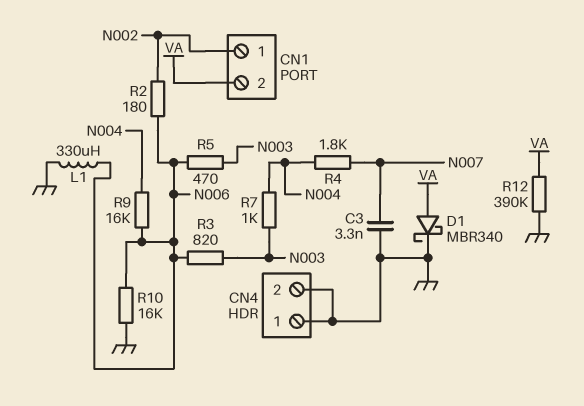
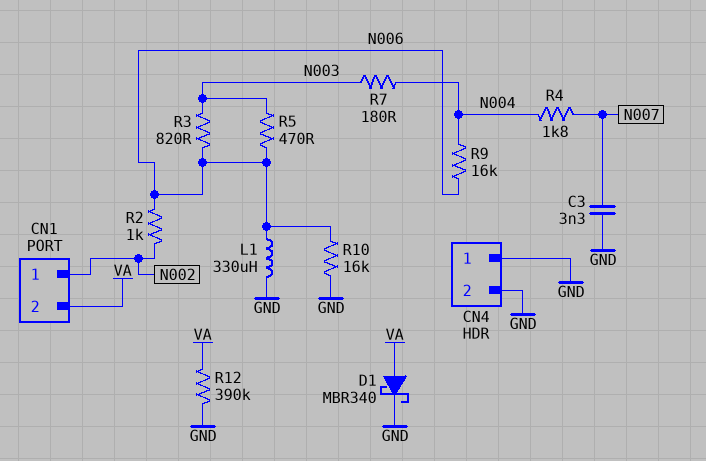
R2: 180 (N002, N006) -> 1k (N002, N006)
R7: 1k (N003, N004) -> 180 (N003, N004)

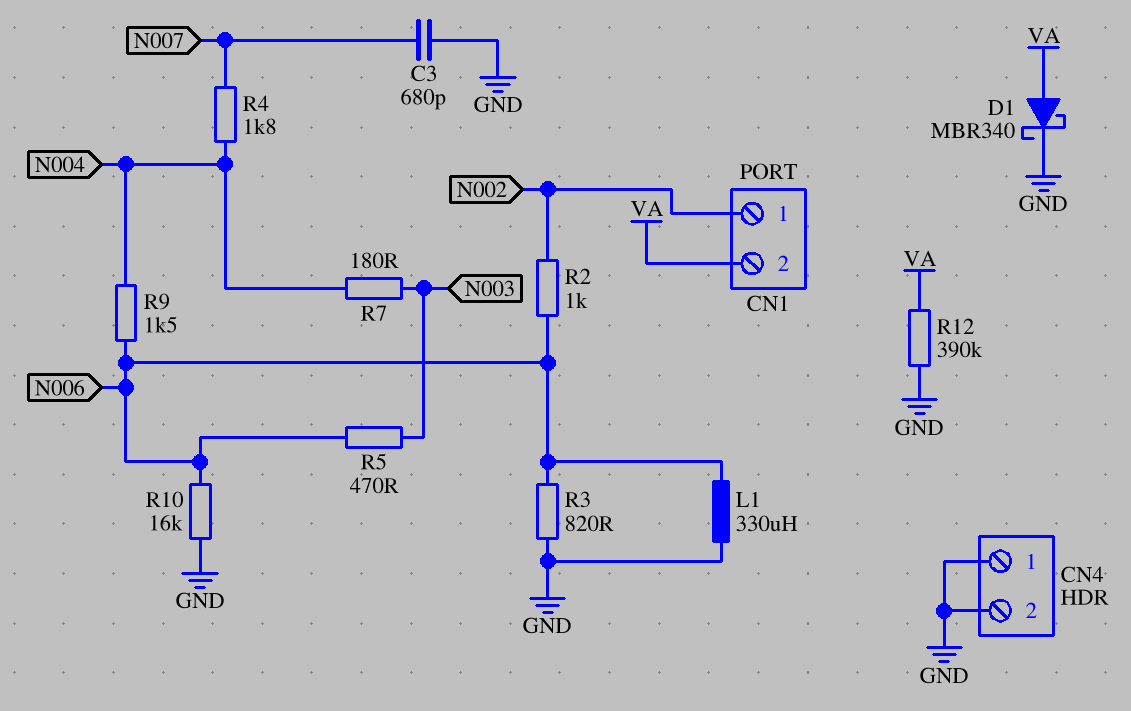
C3: 3.3nF (GND, N007) -> 680pF (GND, N007)
R3: 820 (N003, N006) -> 820 (GND, N006)
R9: 16k (N004, N006) -> 1.5k (N004, N006)

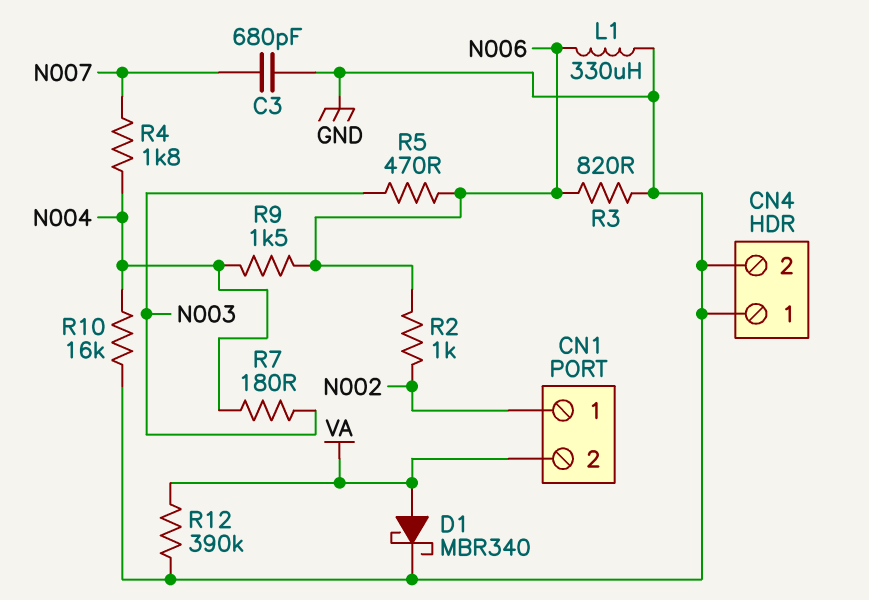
R10: 16k (GND, N006) -> 16k (GND, N004)

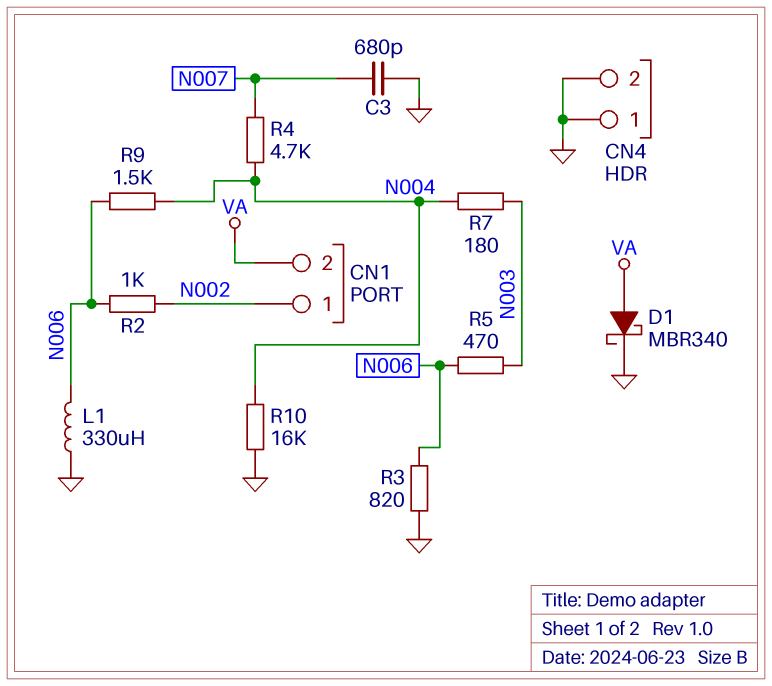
R4: 1.8k (N004, N007) -> 4.7k (N004, N007)
R12: 390k (GND, VA) -> none

